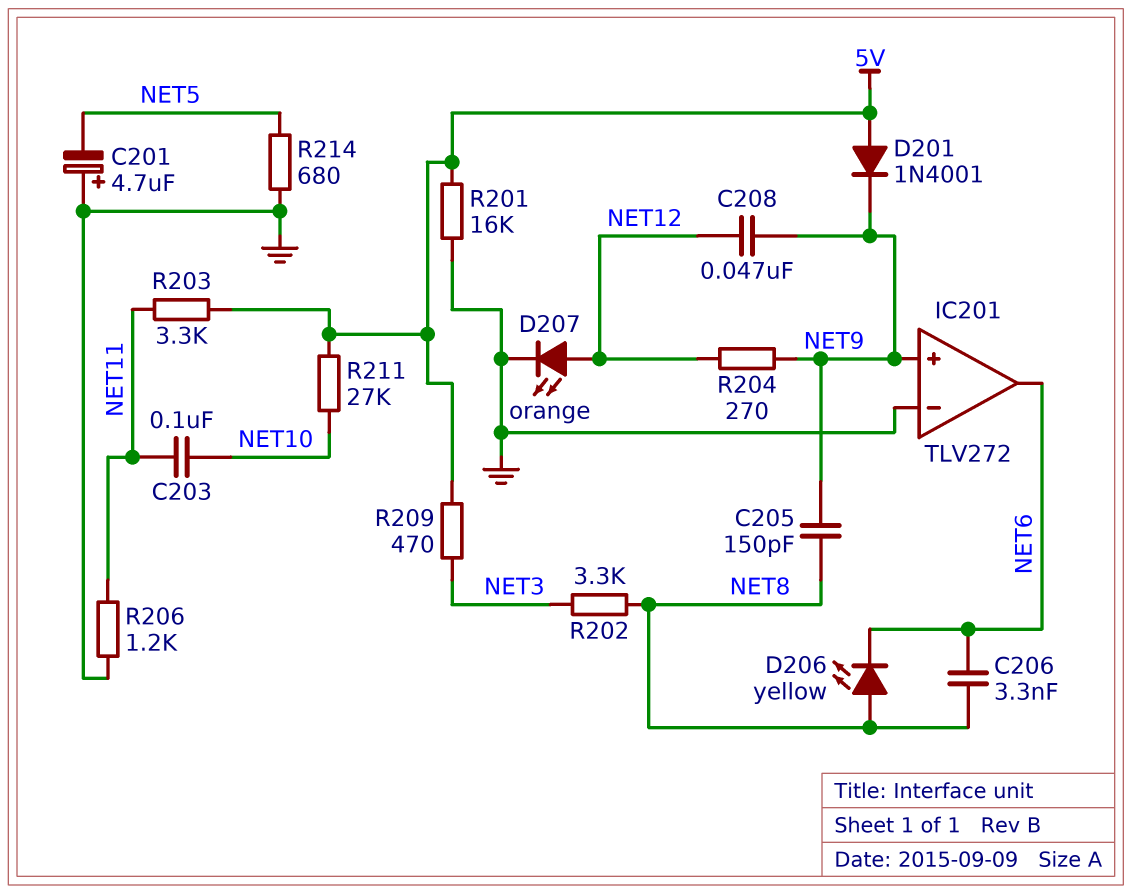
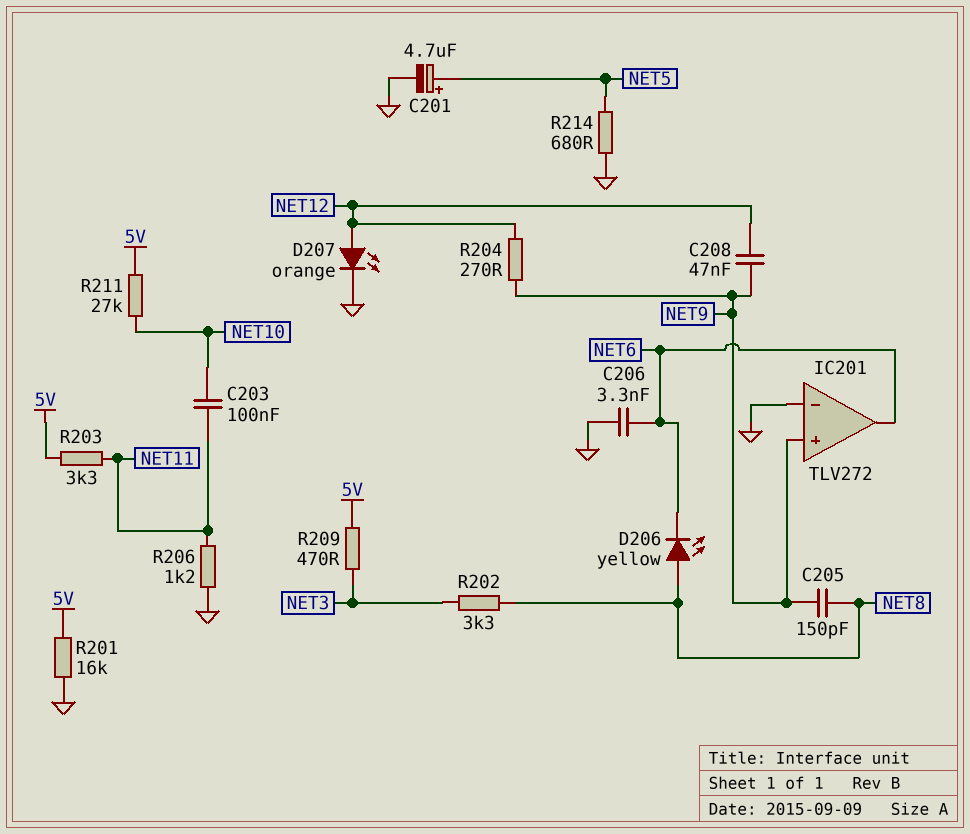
C201: 4.7uF (plus GND, minus NET5) -> 4.7uF (plus NET5, minus GND)
C206: 3.3nF (NET6, NET8) -> 3.3nF (GND, NET6)
D201: diode 1N4001 (A 5V, K NET9) -> none

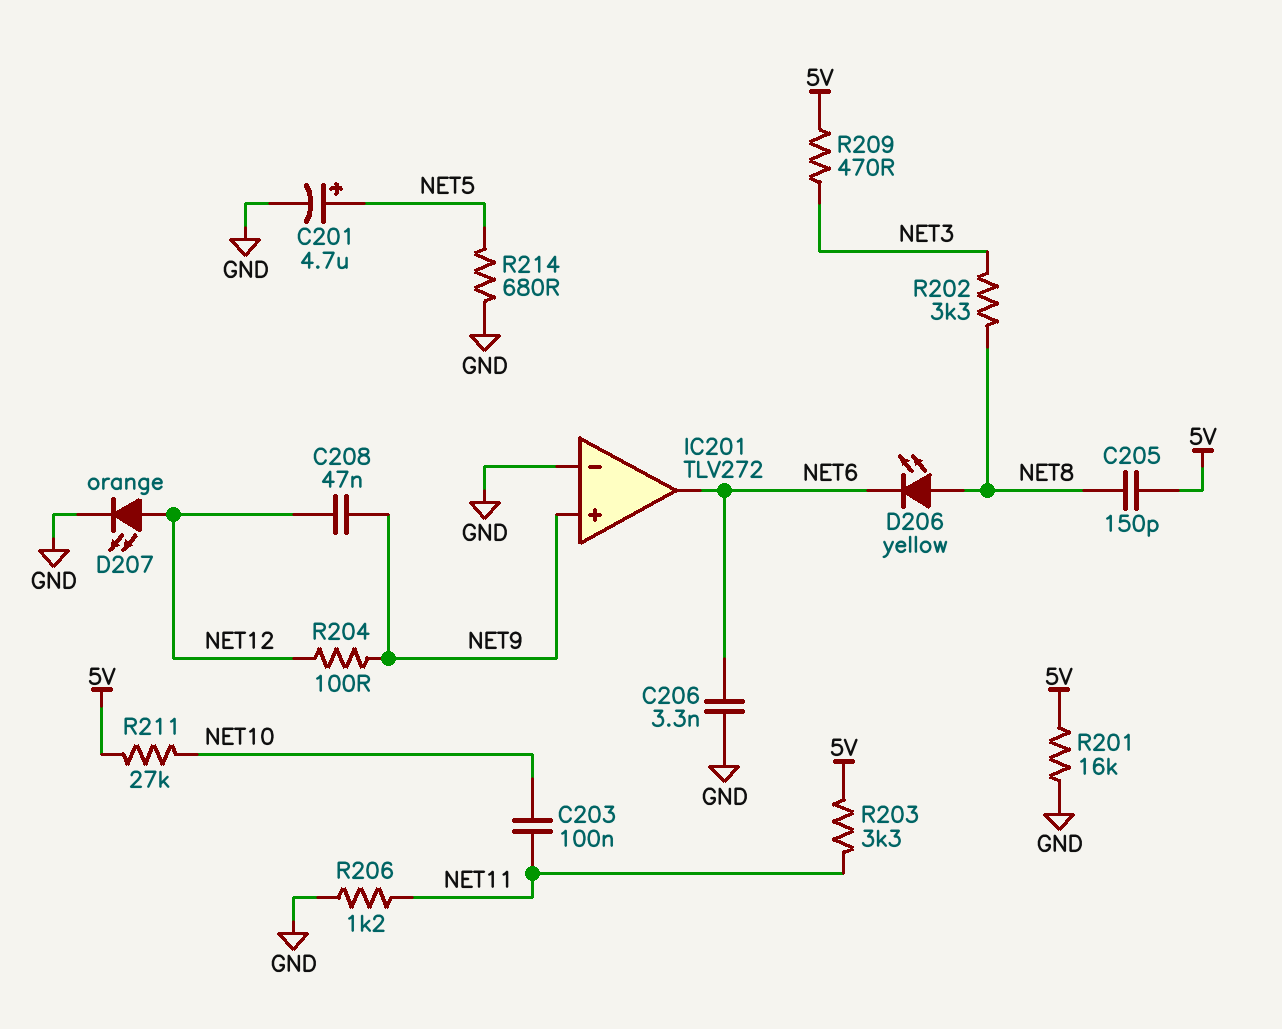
C205: 150pF (NET8, NET9) -> 150pF (5V, NET8)
R204: 270 (NET9, NET12) -> 100 (NET9, NET12)

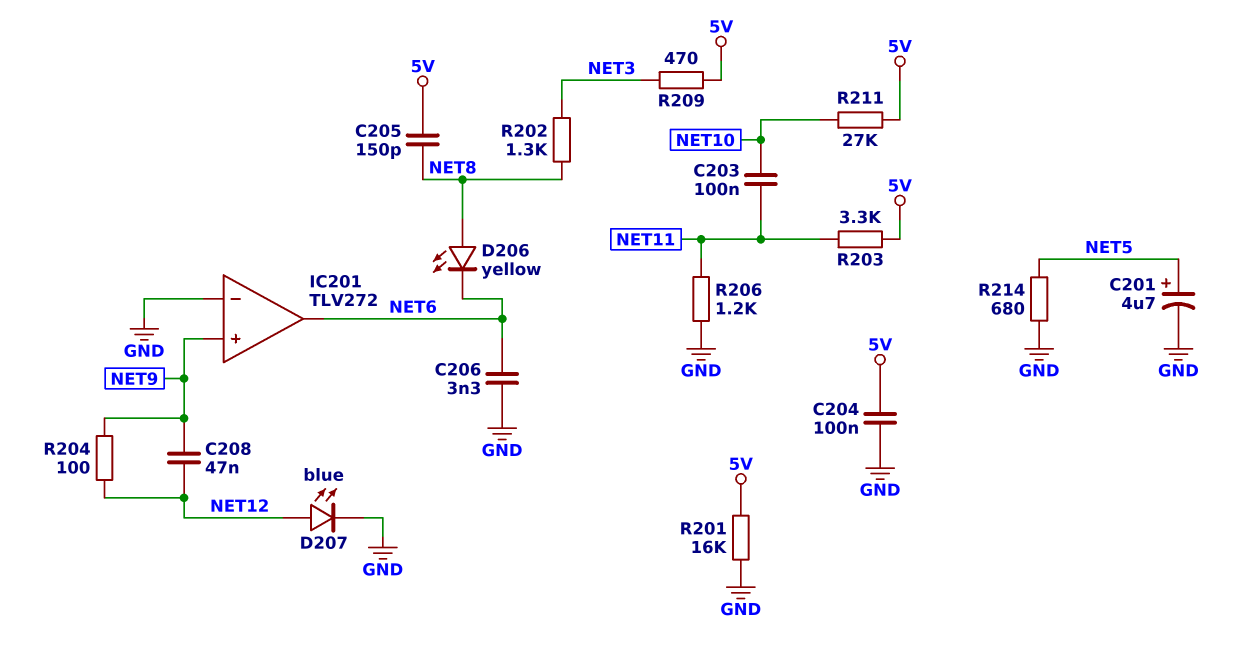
C204: none -> 100nF (5V, GND)
D207: LED orange (A NET12, K GND) -> LED blue (A NET12, K GND)
R202: 3.3k (NET3, NET8) -> 1.3k (NET3, NET8)

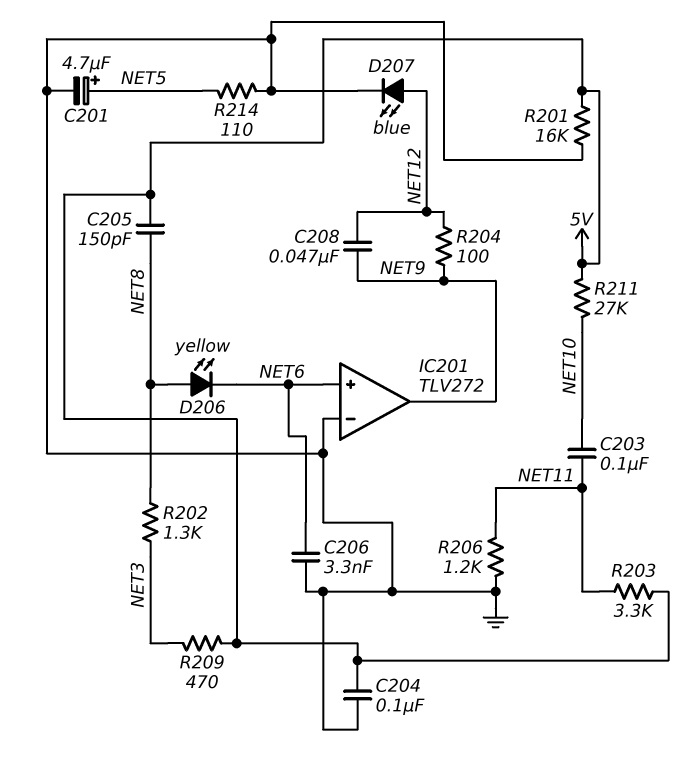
IC201 pin in+: NET9 -> NET6
IC201 pin out: NET6 -> NET9
R214: 680 (GND, NET5) -> 110 (GND, NET5)

